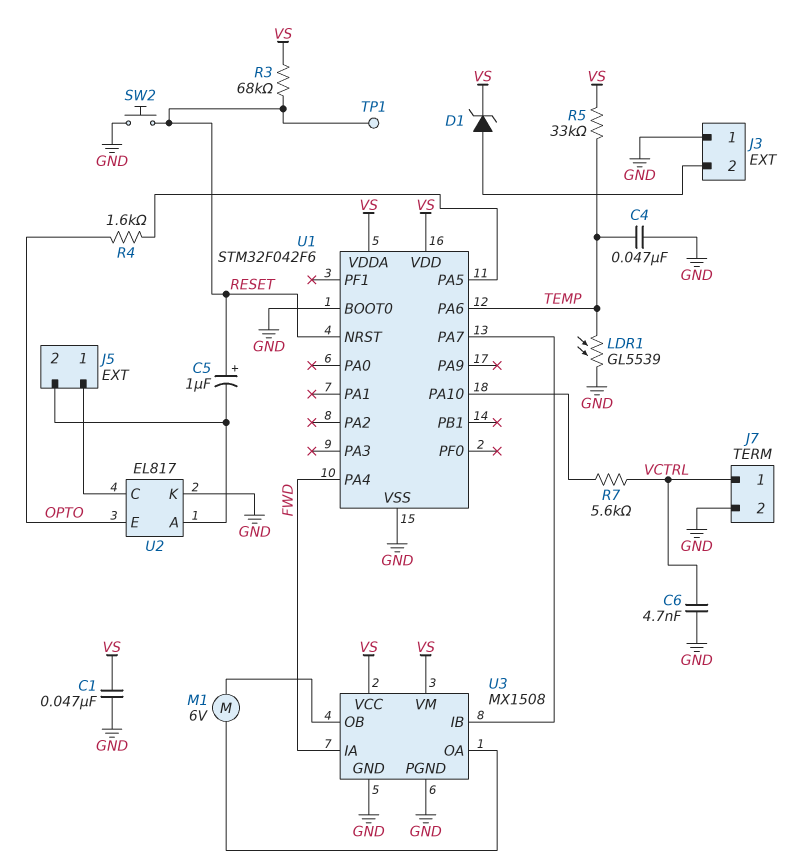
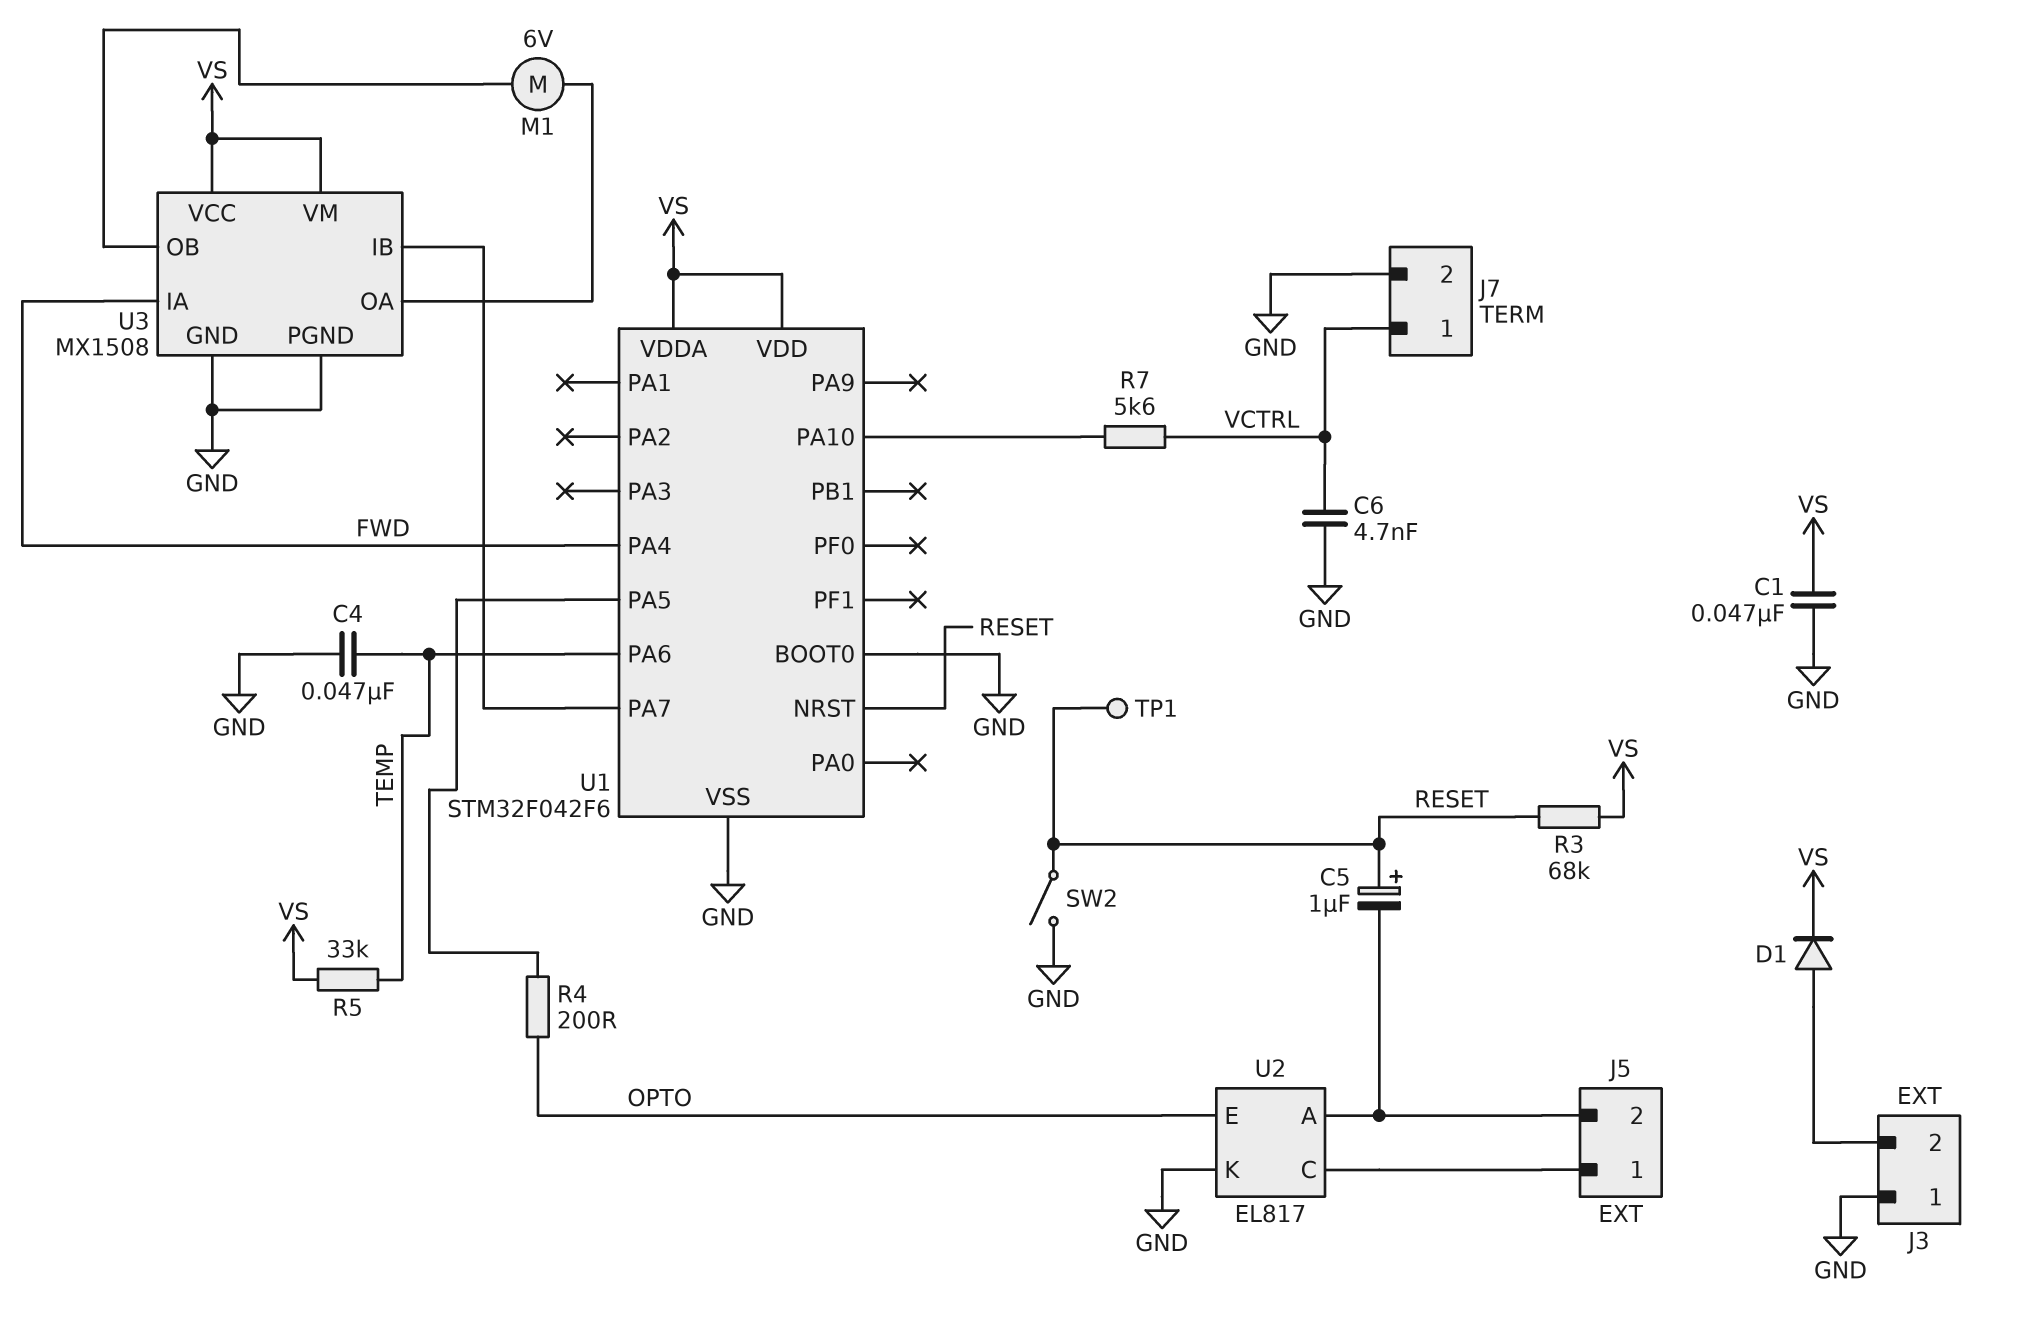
D1: zener (A J3/2, K VS) -> diode (A J3/2, K VS)
LDR1: GL5539 (GND, TEMP) -> none
R4: 1.6k (OPTO, U1/PA5) -> 200 (OPTO, U1/PA5)
SW2: button (GND, RESET) -> switch (GND, RESET)

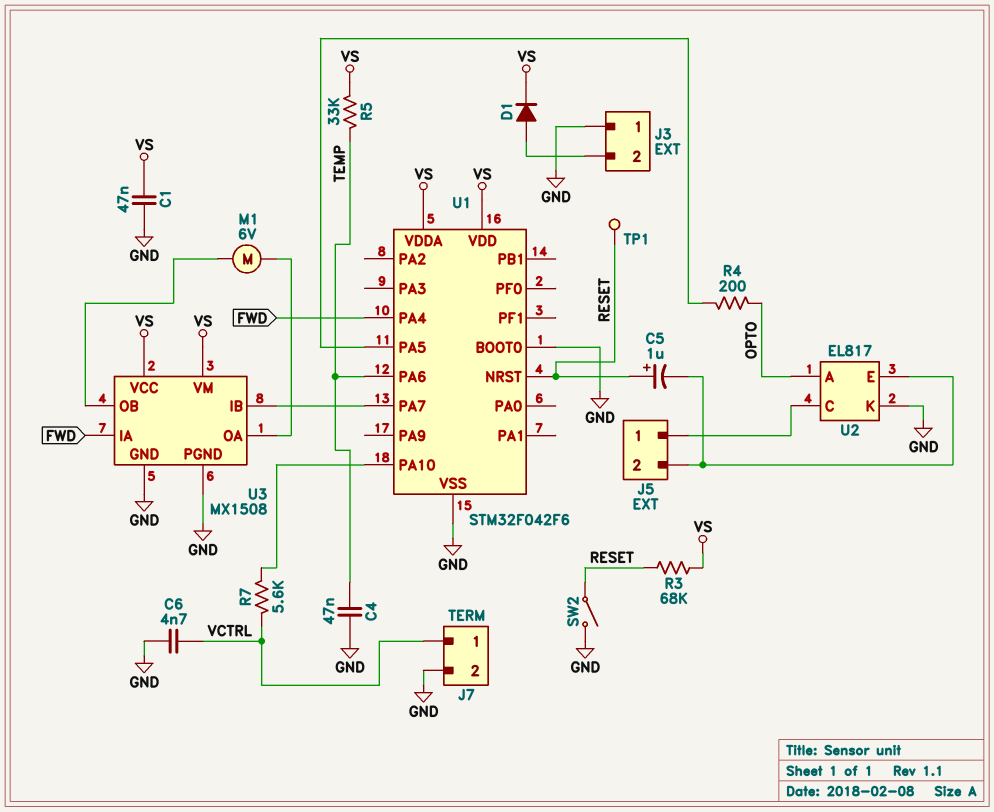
U2 pin A: J5/2 -> OPTO
U2 pin E: OPTO -> J5/2

